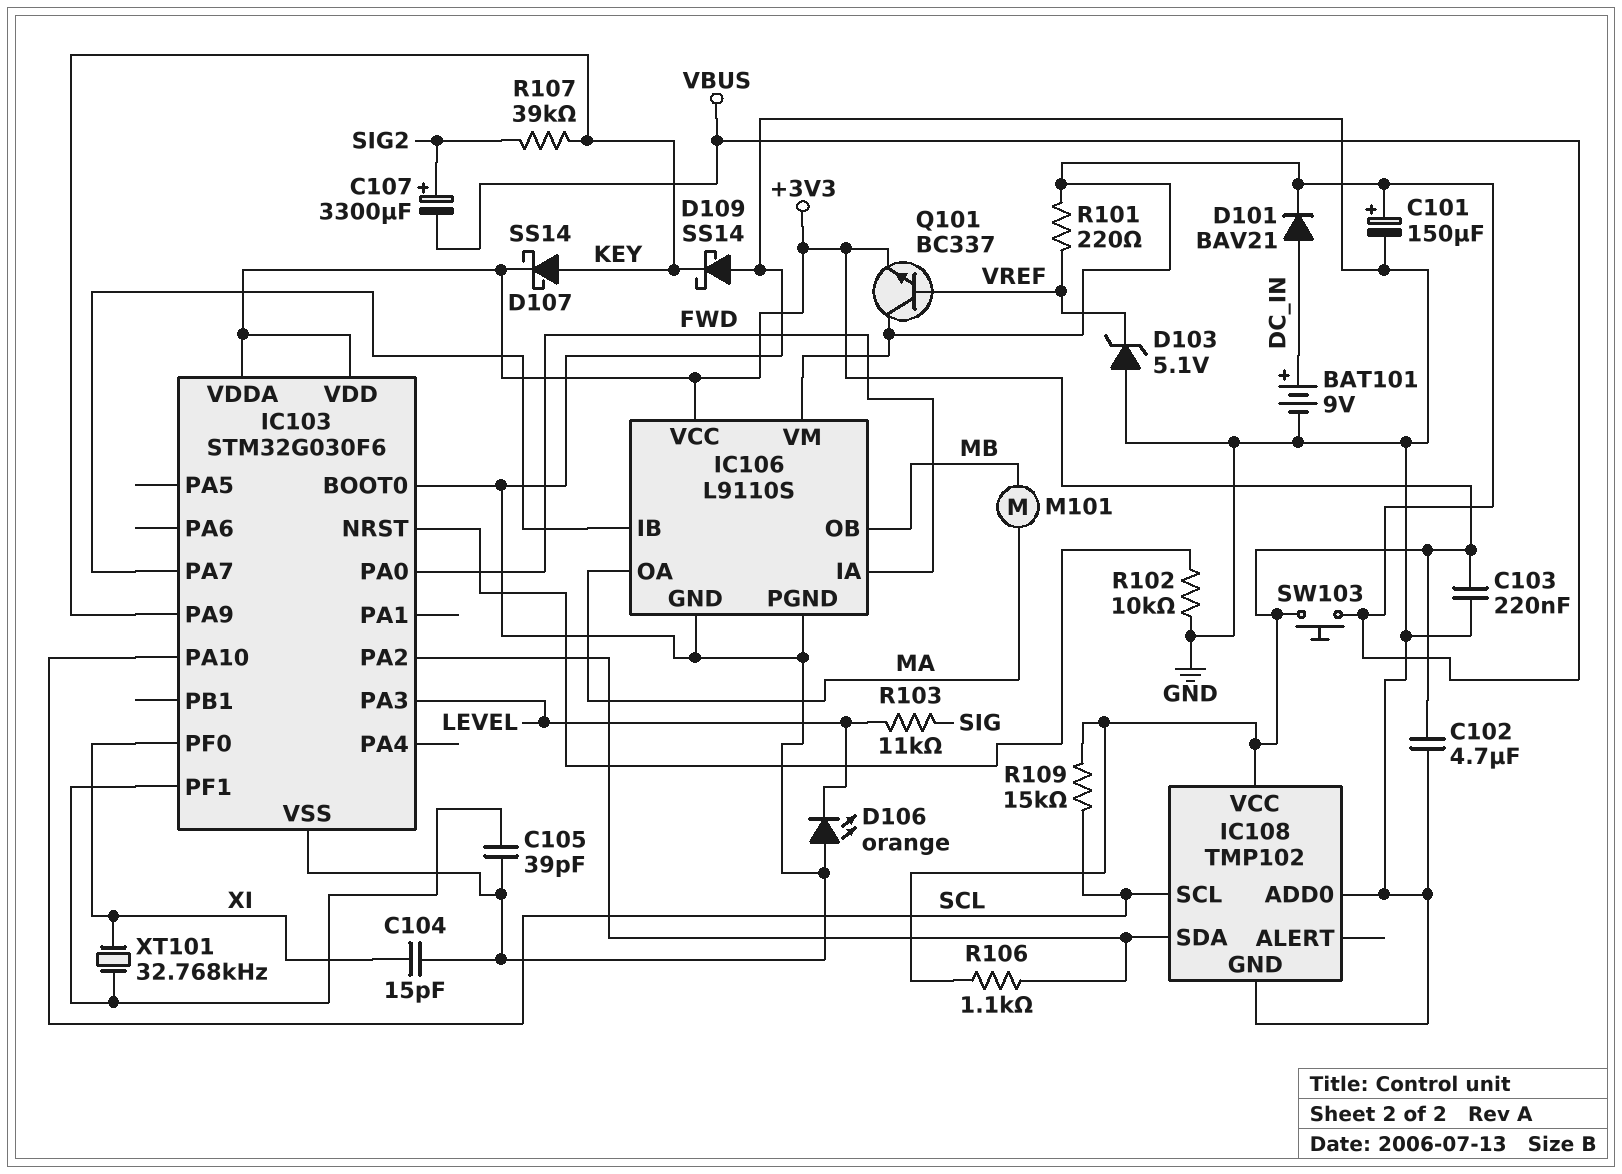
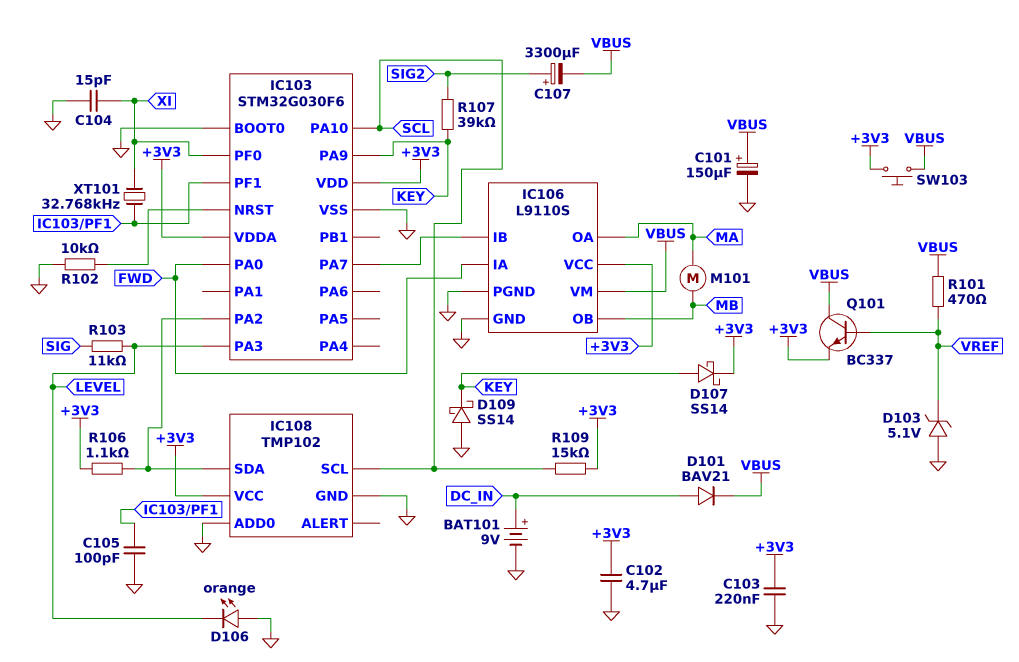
C105: 39pF (GND, IC103/PF1) -> 100pF (GND, IC103/PF1)
R101: 220 (VBUS, VREF) -> 470 (VBUS, VREF)

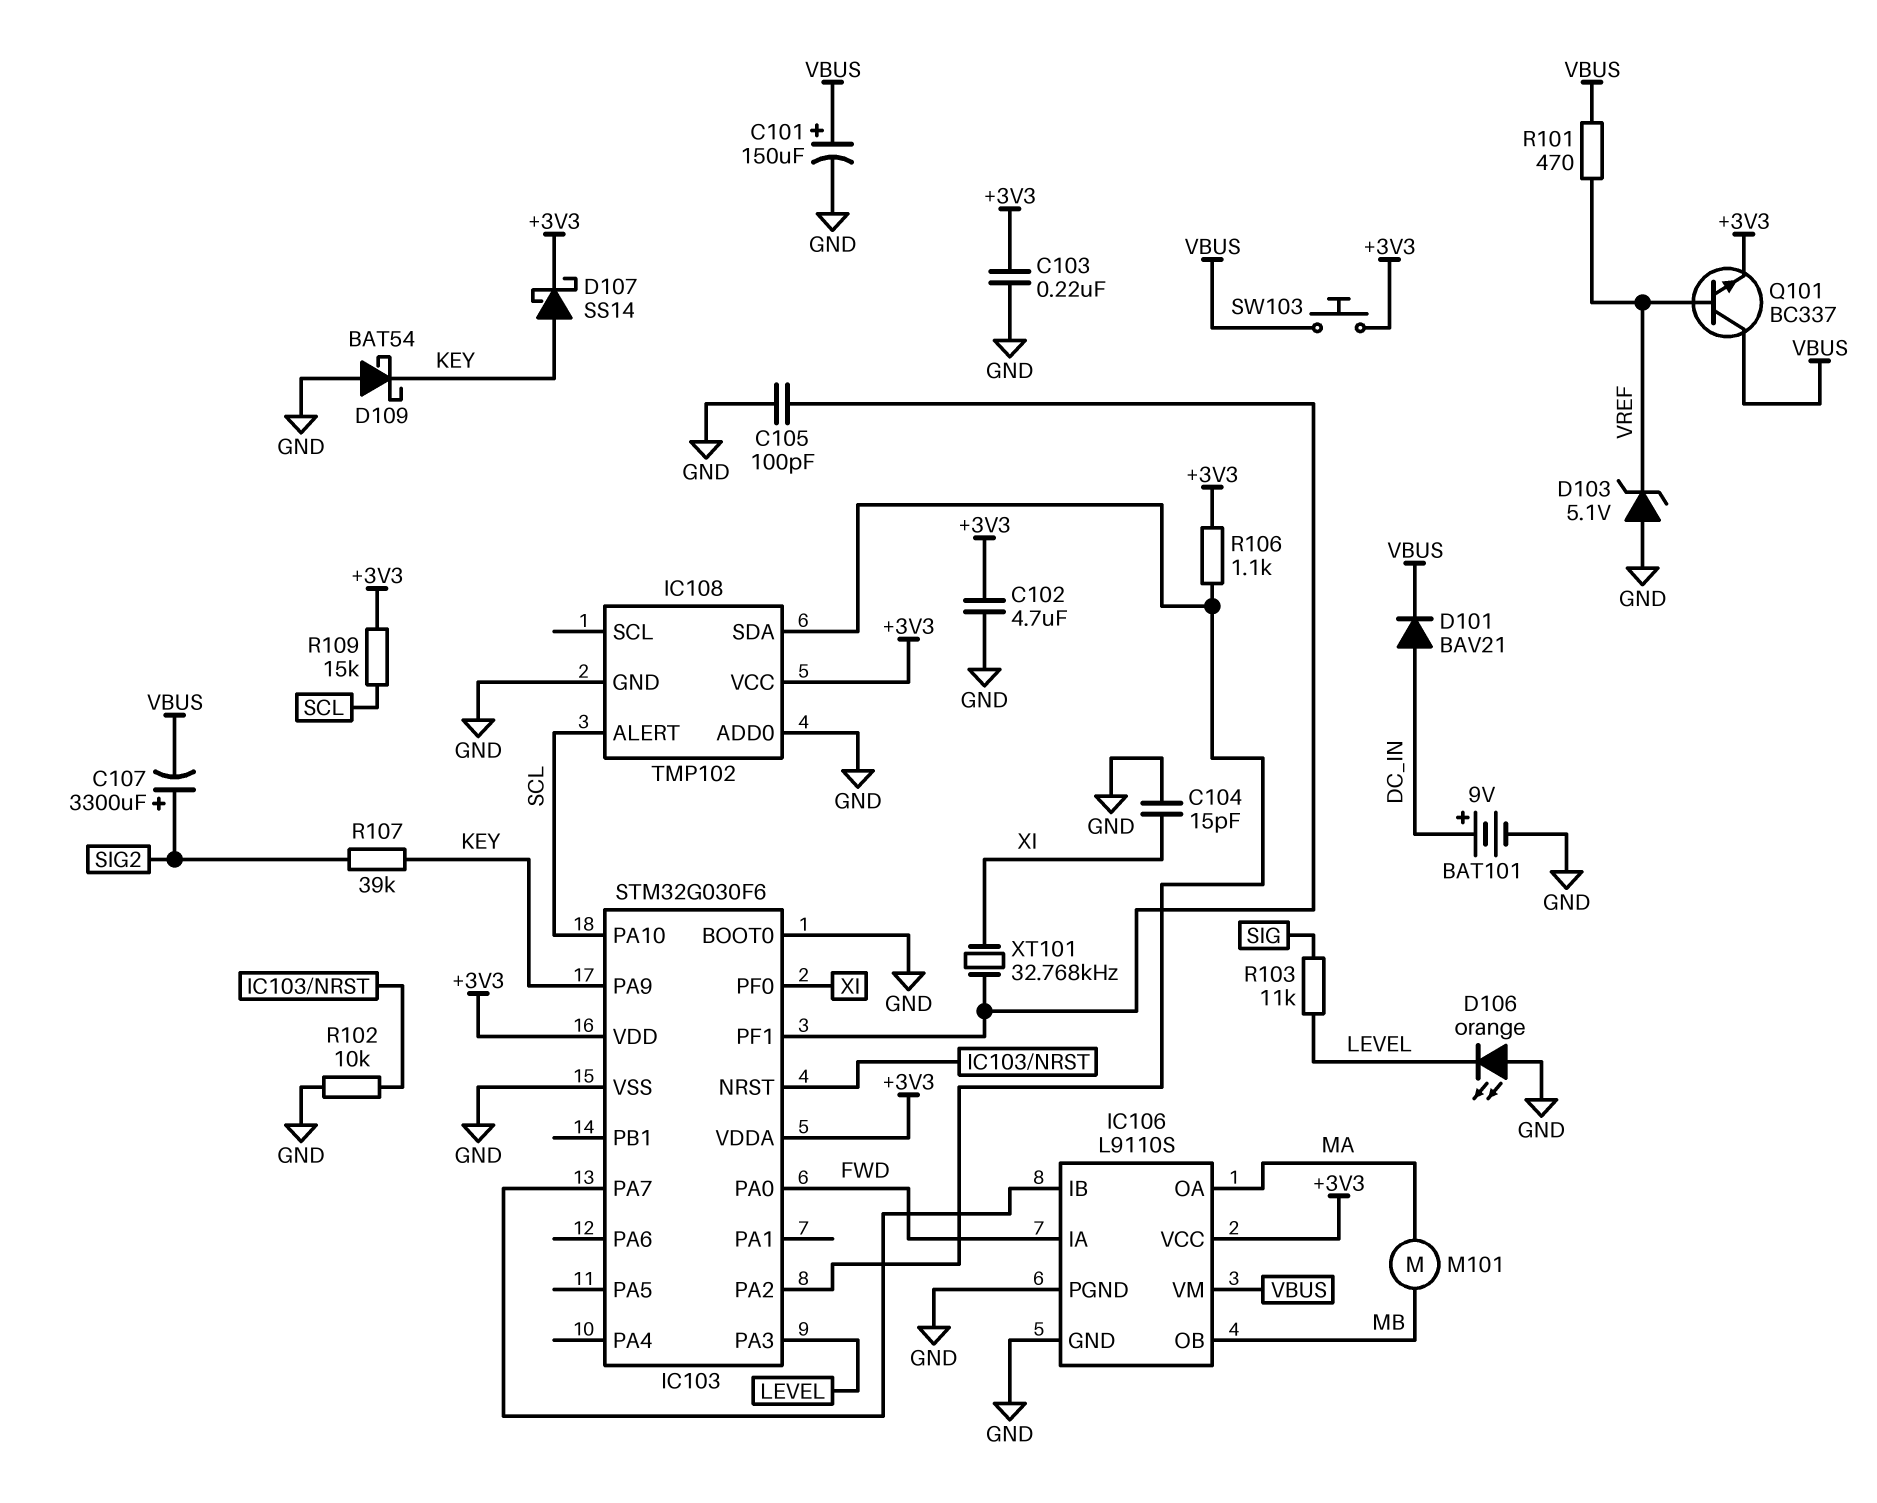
D109: schottky SS14 (A GND, K KEY) -> schottky BAT54 (A GND, K KEY)
IC108 pin ALERT: none -> SCL
IC108 pin SCL: SCL -> none

